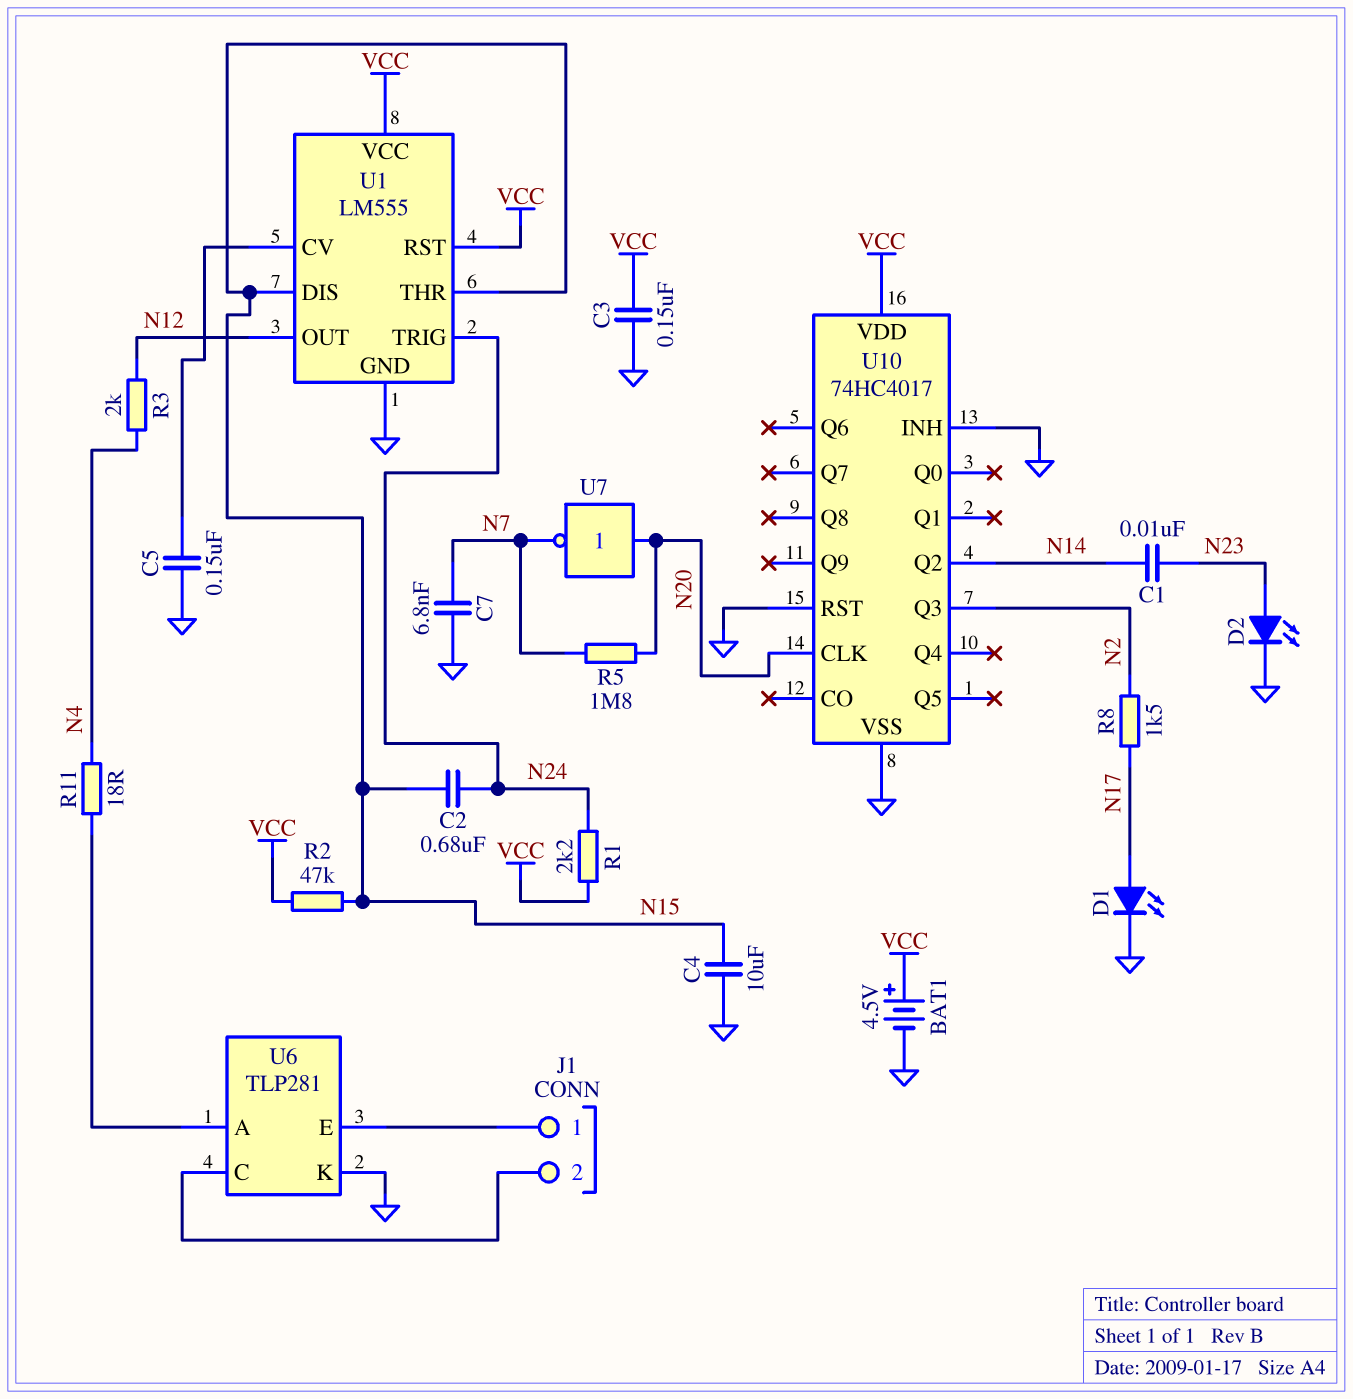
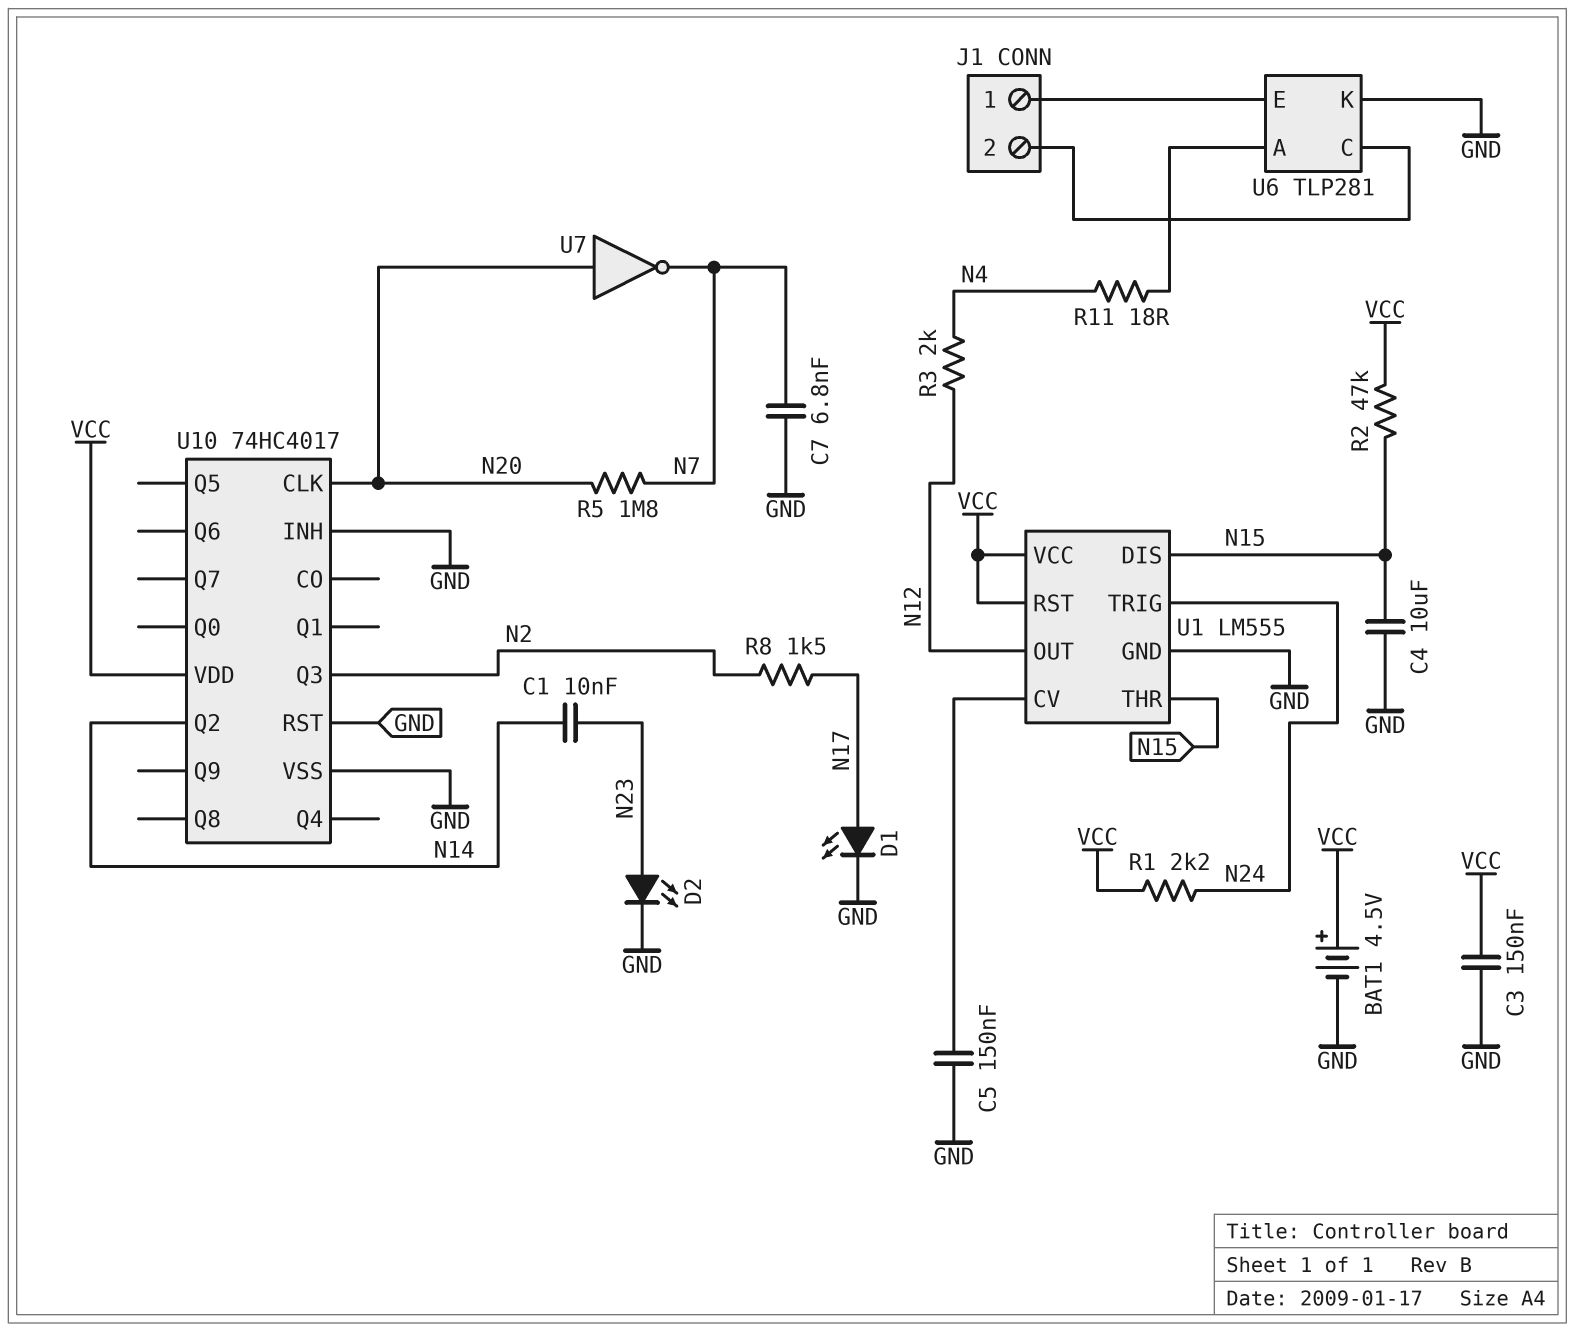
C2: 680nF (N15, N24) -> none

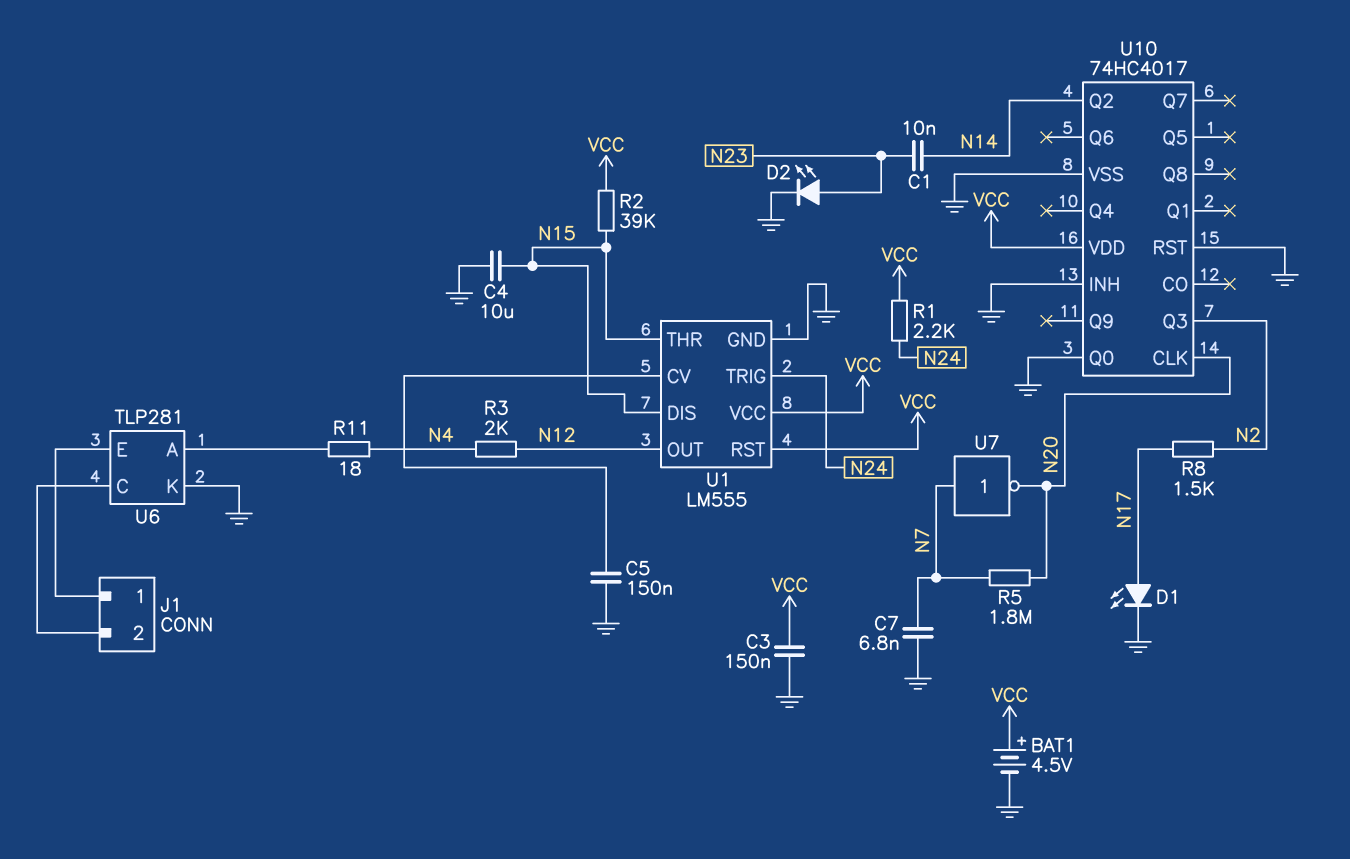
R2: 47k (N15, VCC) -> 39k (N15, VCC)
U7: NOT (in N20, out N7) -> NOT (in N7, out N20)
U10 pin Q0: none -> GND

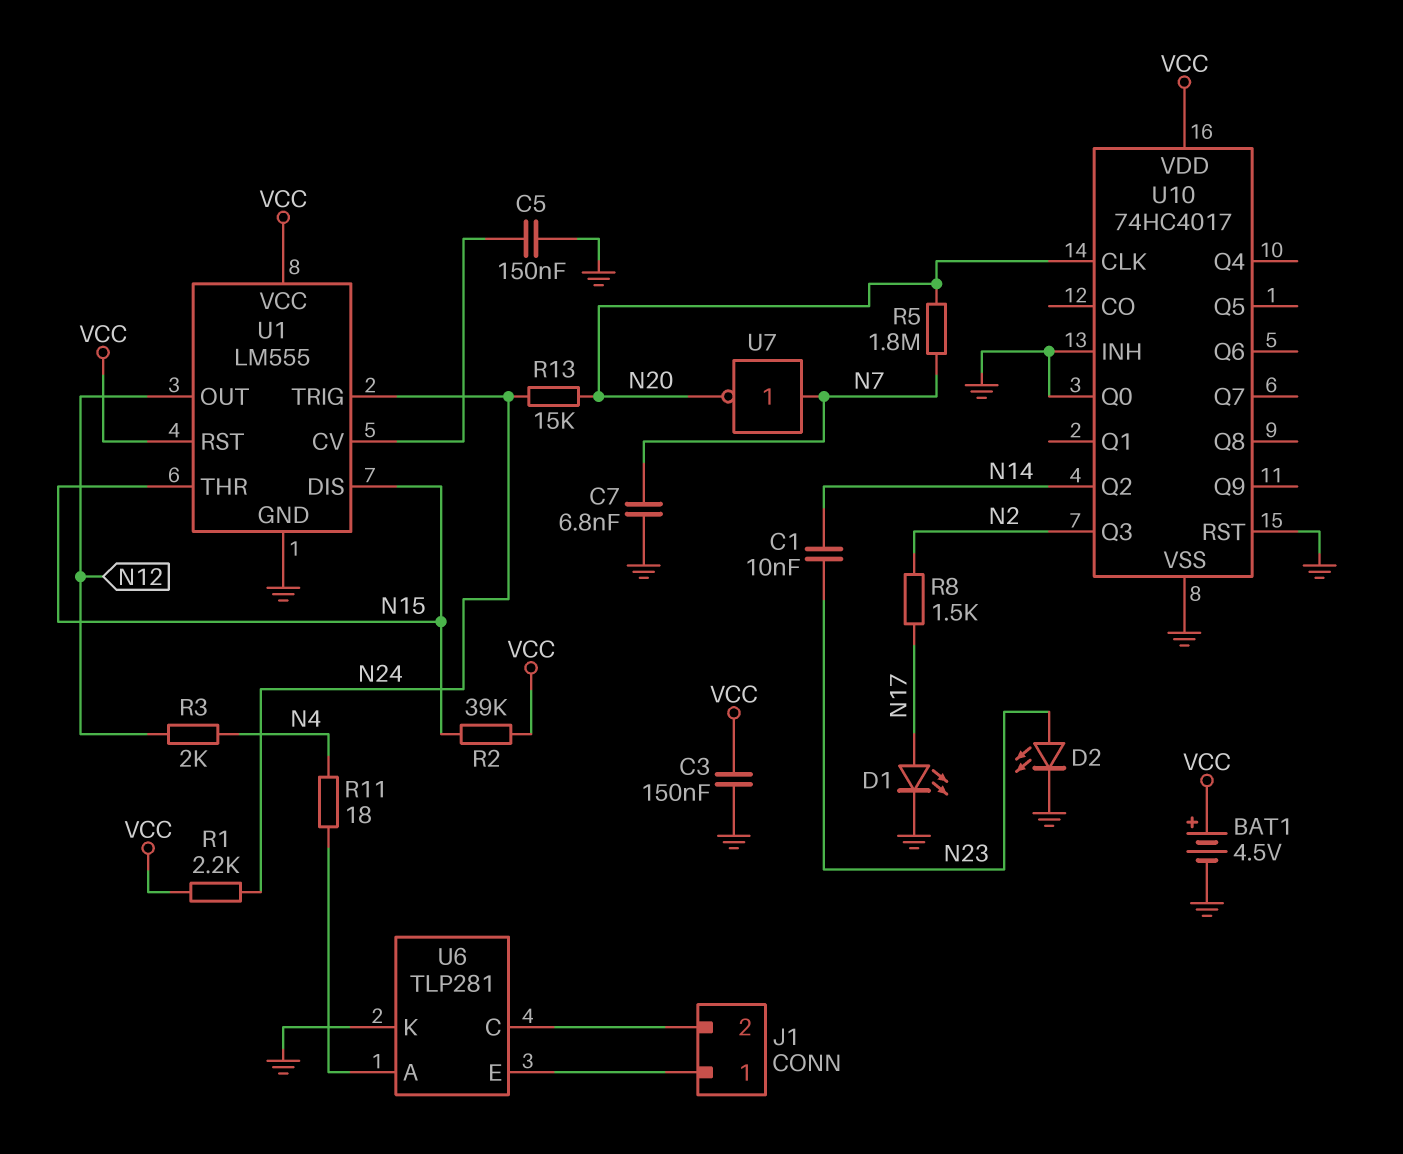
C4: 10uF (GND, N15) -> none
R13: none -> 15k (N20, N24)

